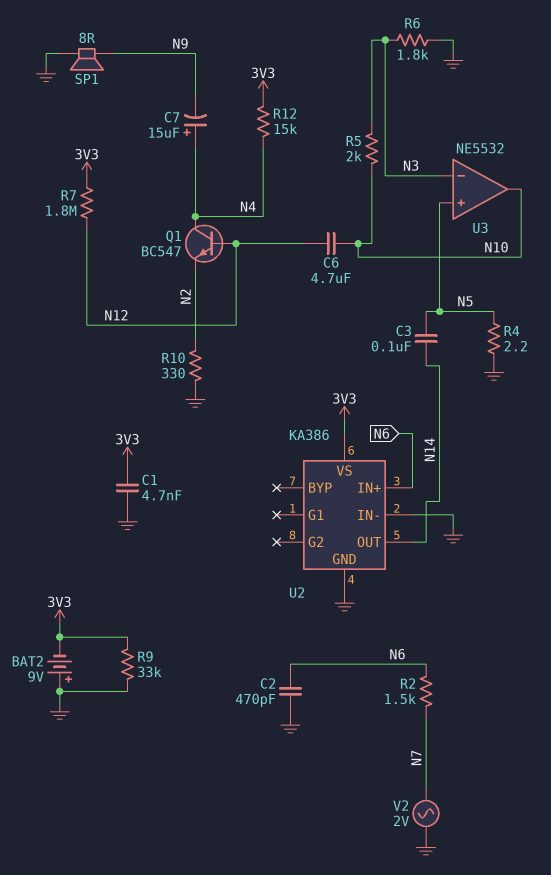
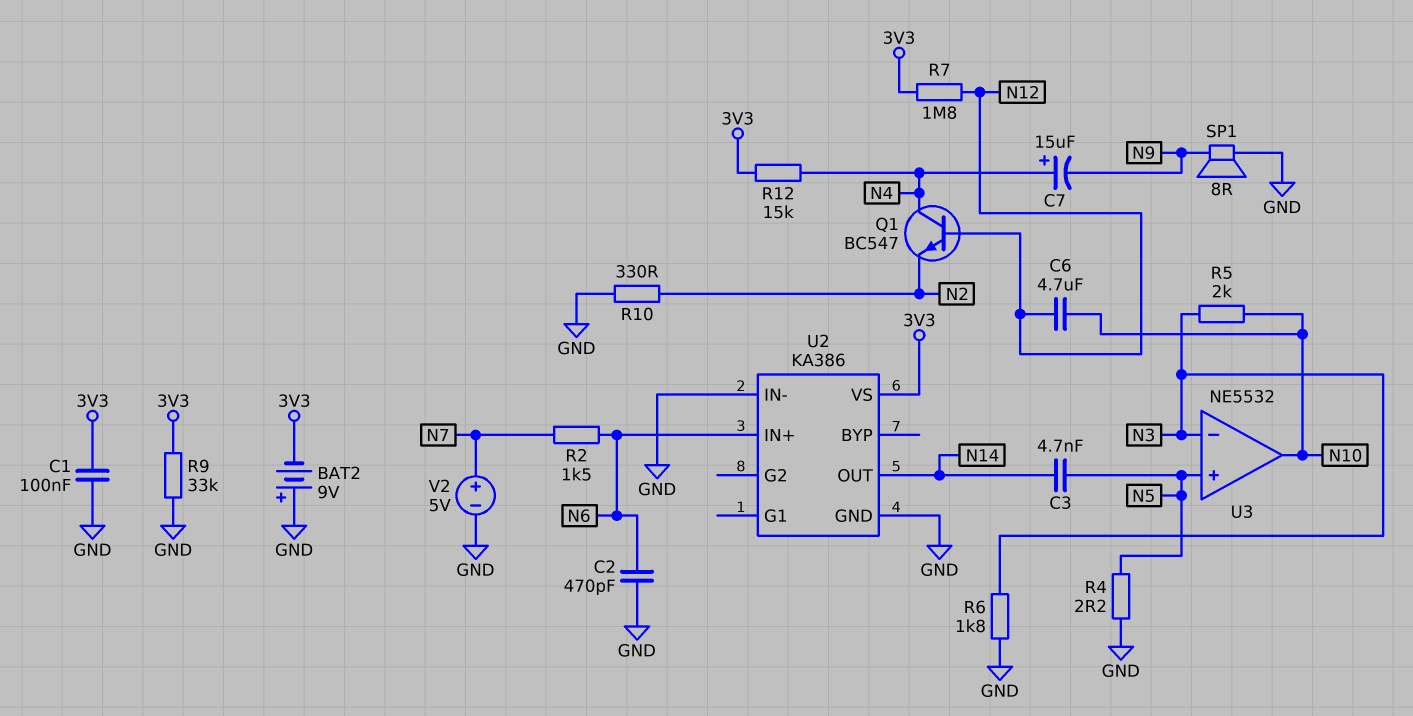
C1: 4.7nF (3V3, GND) -> 100nF (3V3, GND)
C3: 100nF (N5, N14) -> 4.7nF (N5, N14)
V2: AC 2V (GND, N7) -> 5V (plus N7, minus GND)

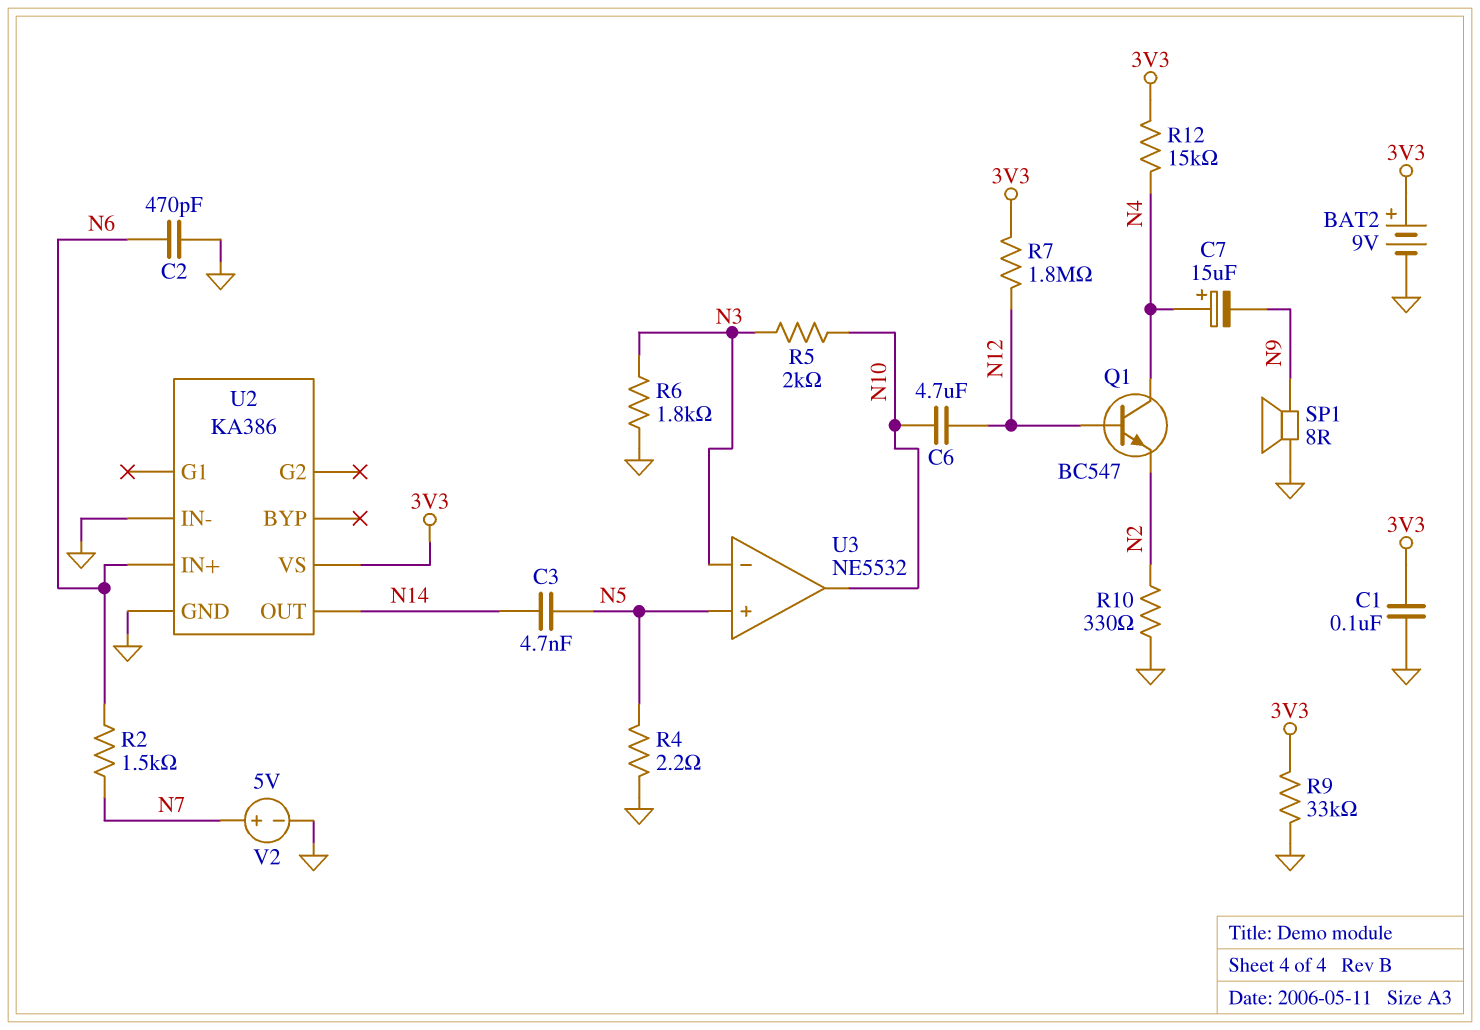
BAT2: 9V (plus GND, minus 3V3) -> 9V (plus 3V3, minus GND)

